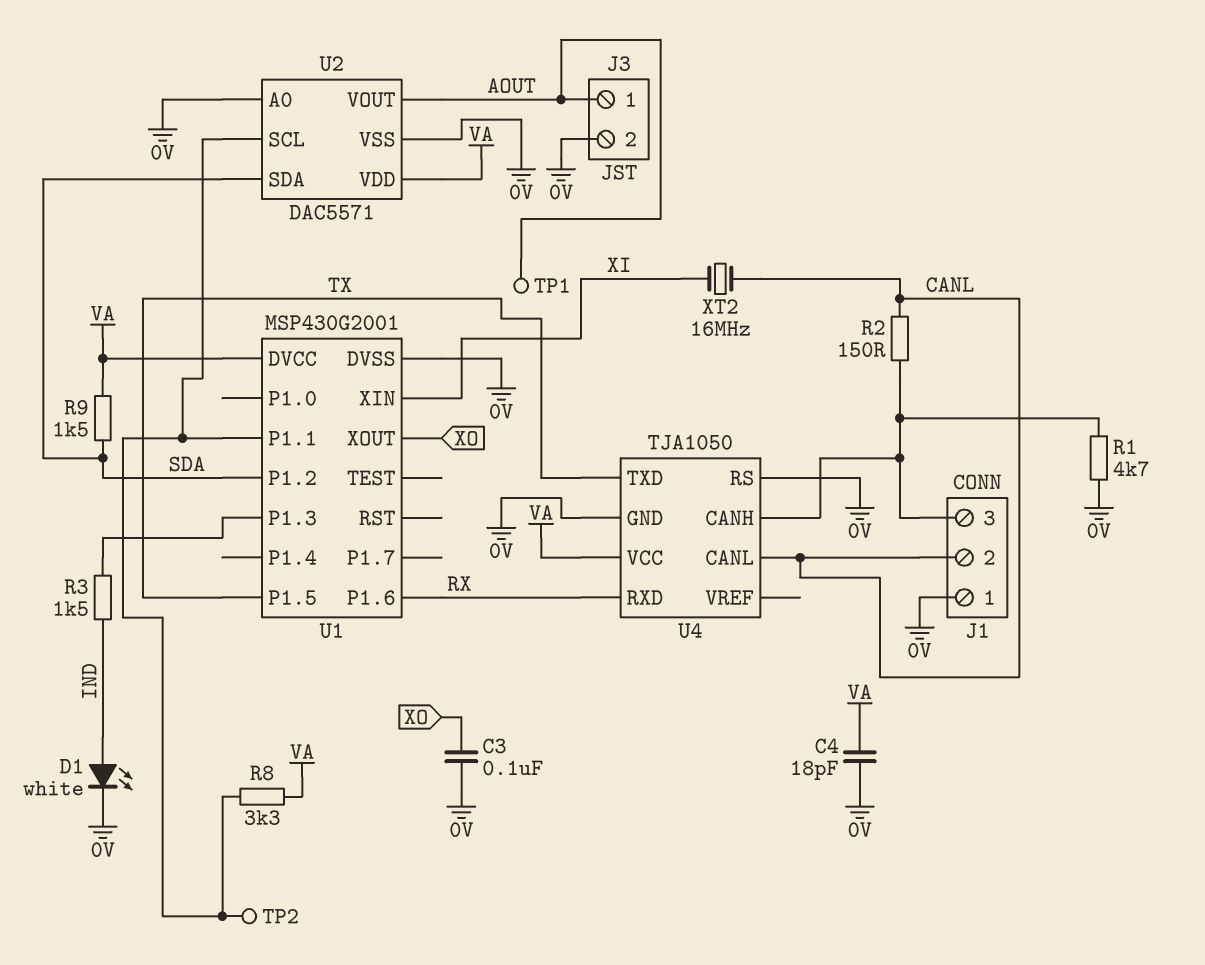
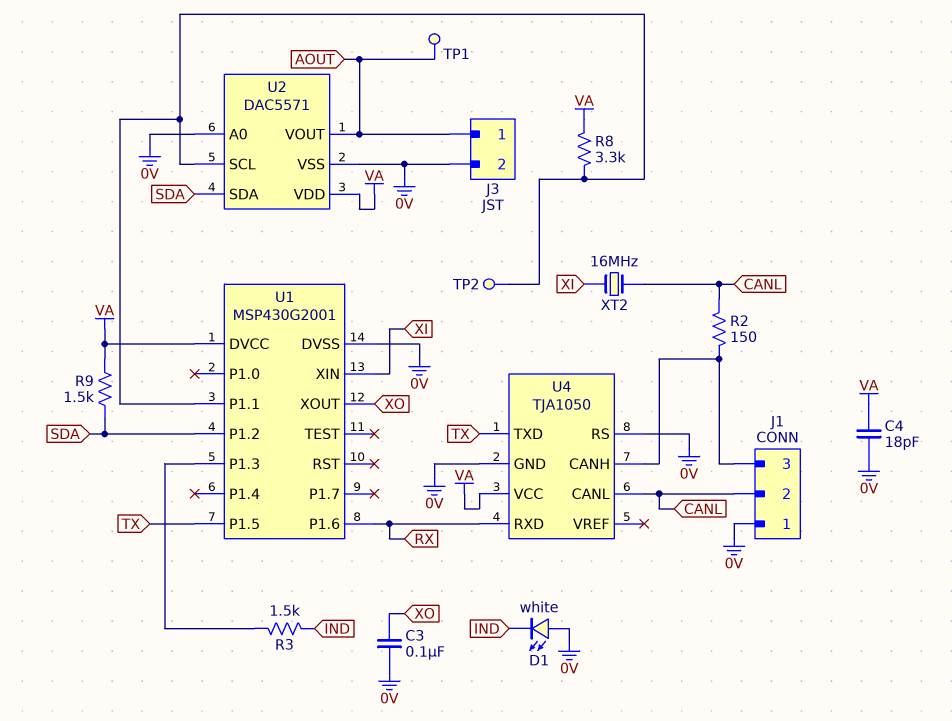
D1: LED white (A IND, K 0V) -> LED white (A 0V, K IND)
R1: 4.7k (0V, J1/3) -> none

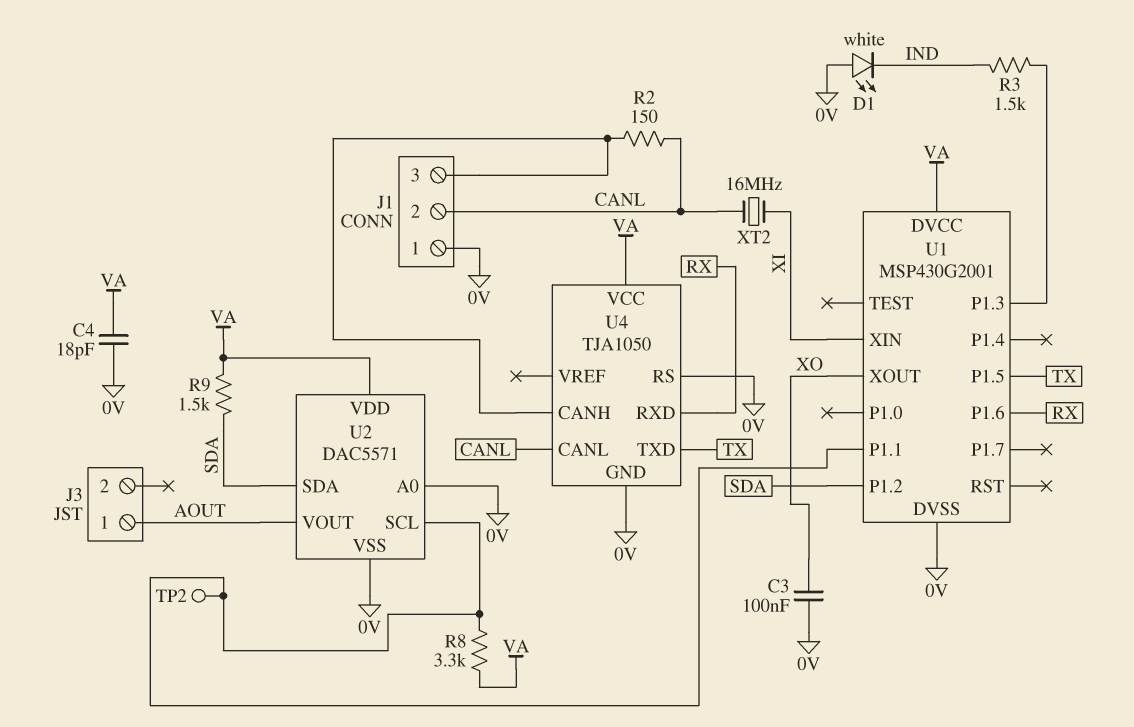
J3 pin 2: 0V -> none
TP1: test point (AOUT) -> none

